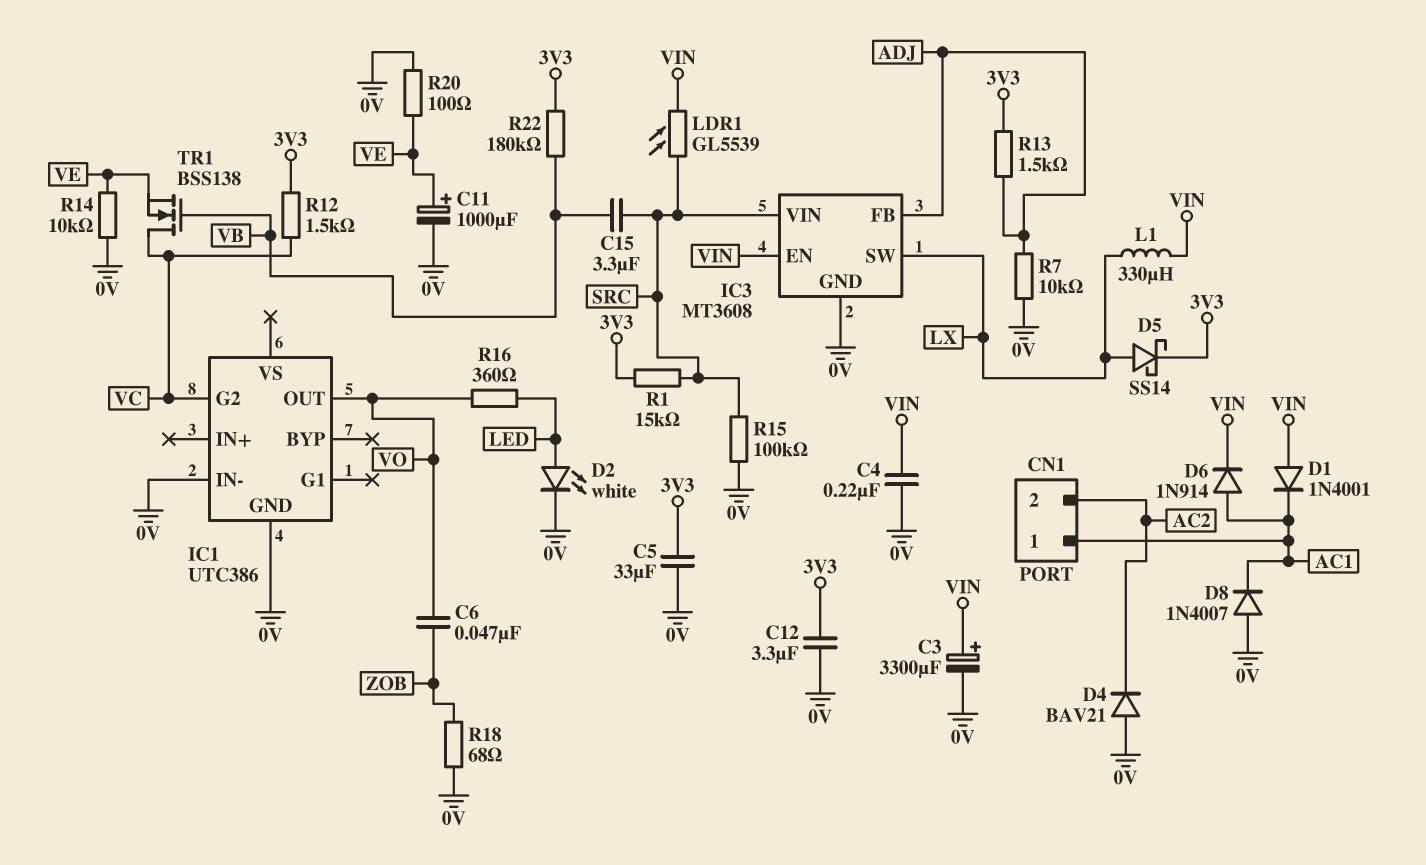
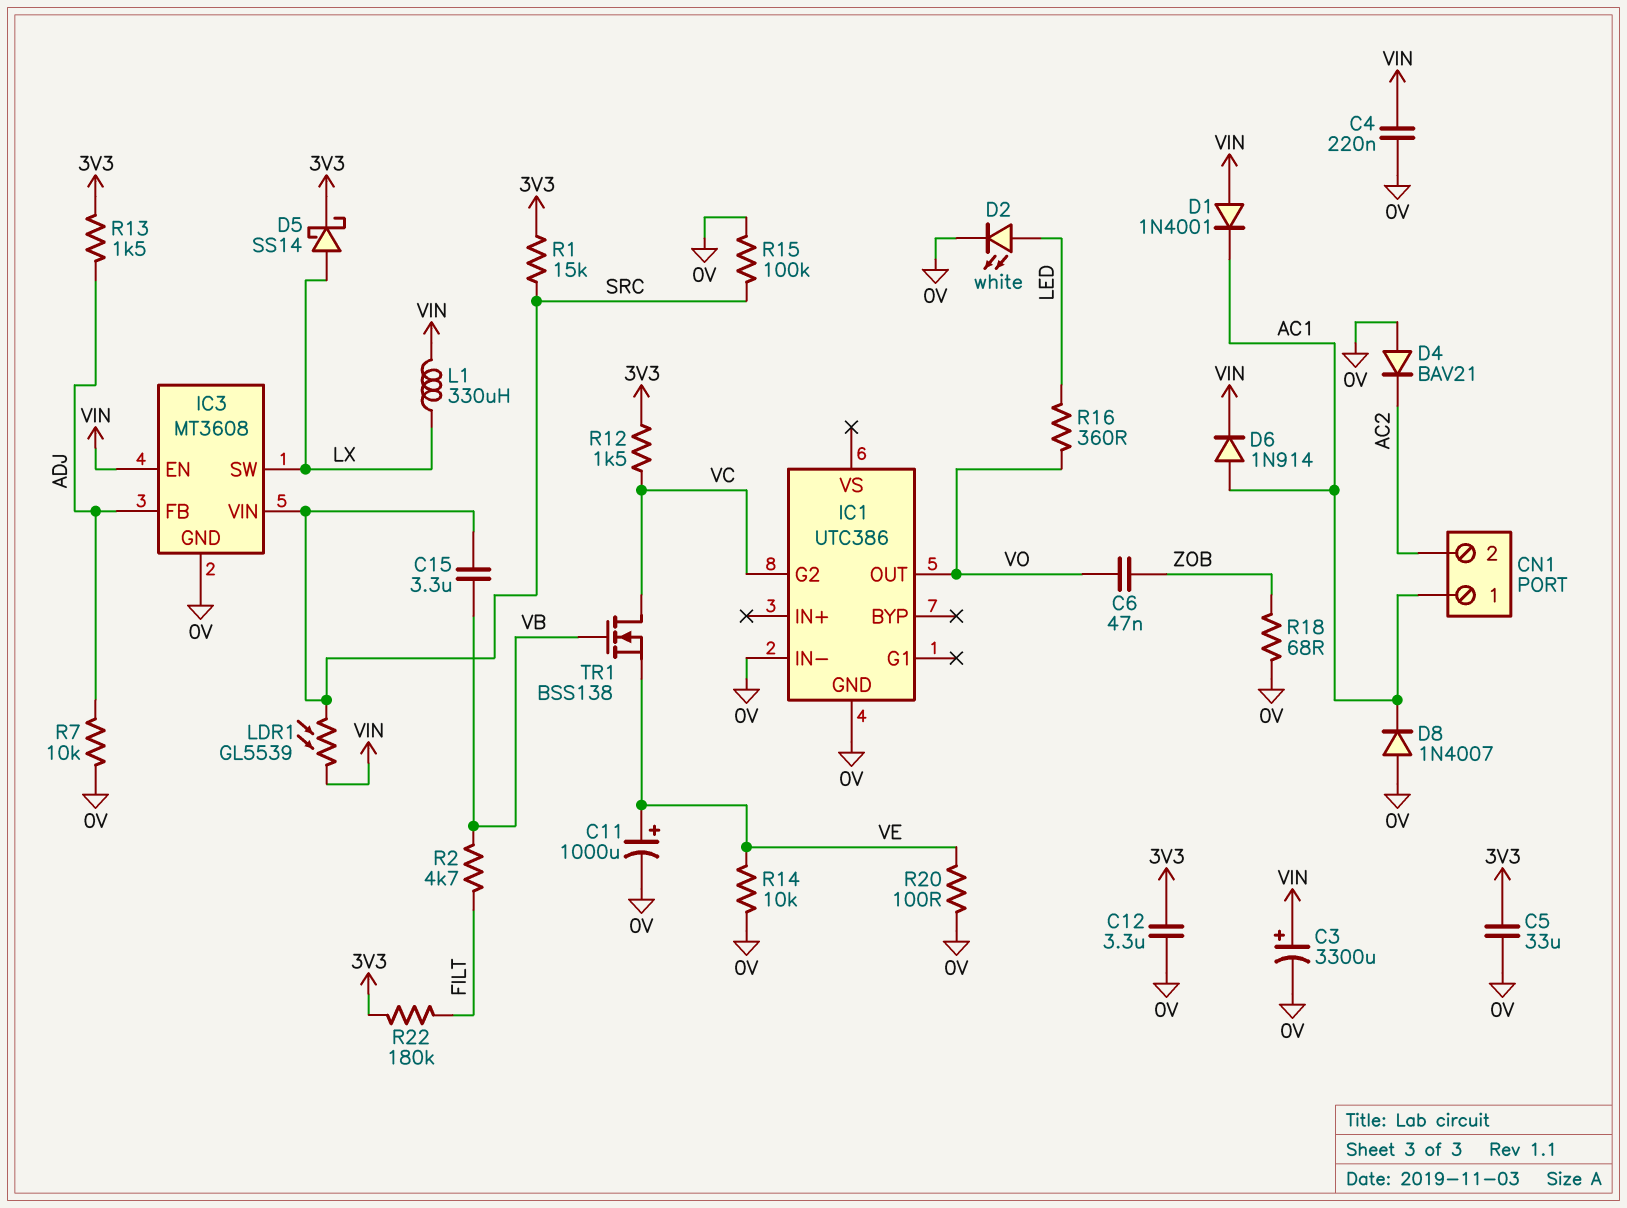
R2: none -> 4.7k (FILT, VB)
R22: 180k (3V3, VB) -> 180k (3V3, FILT)

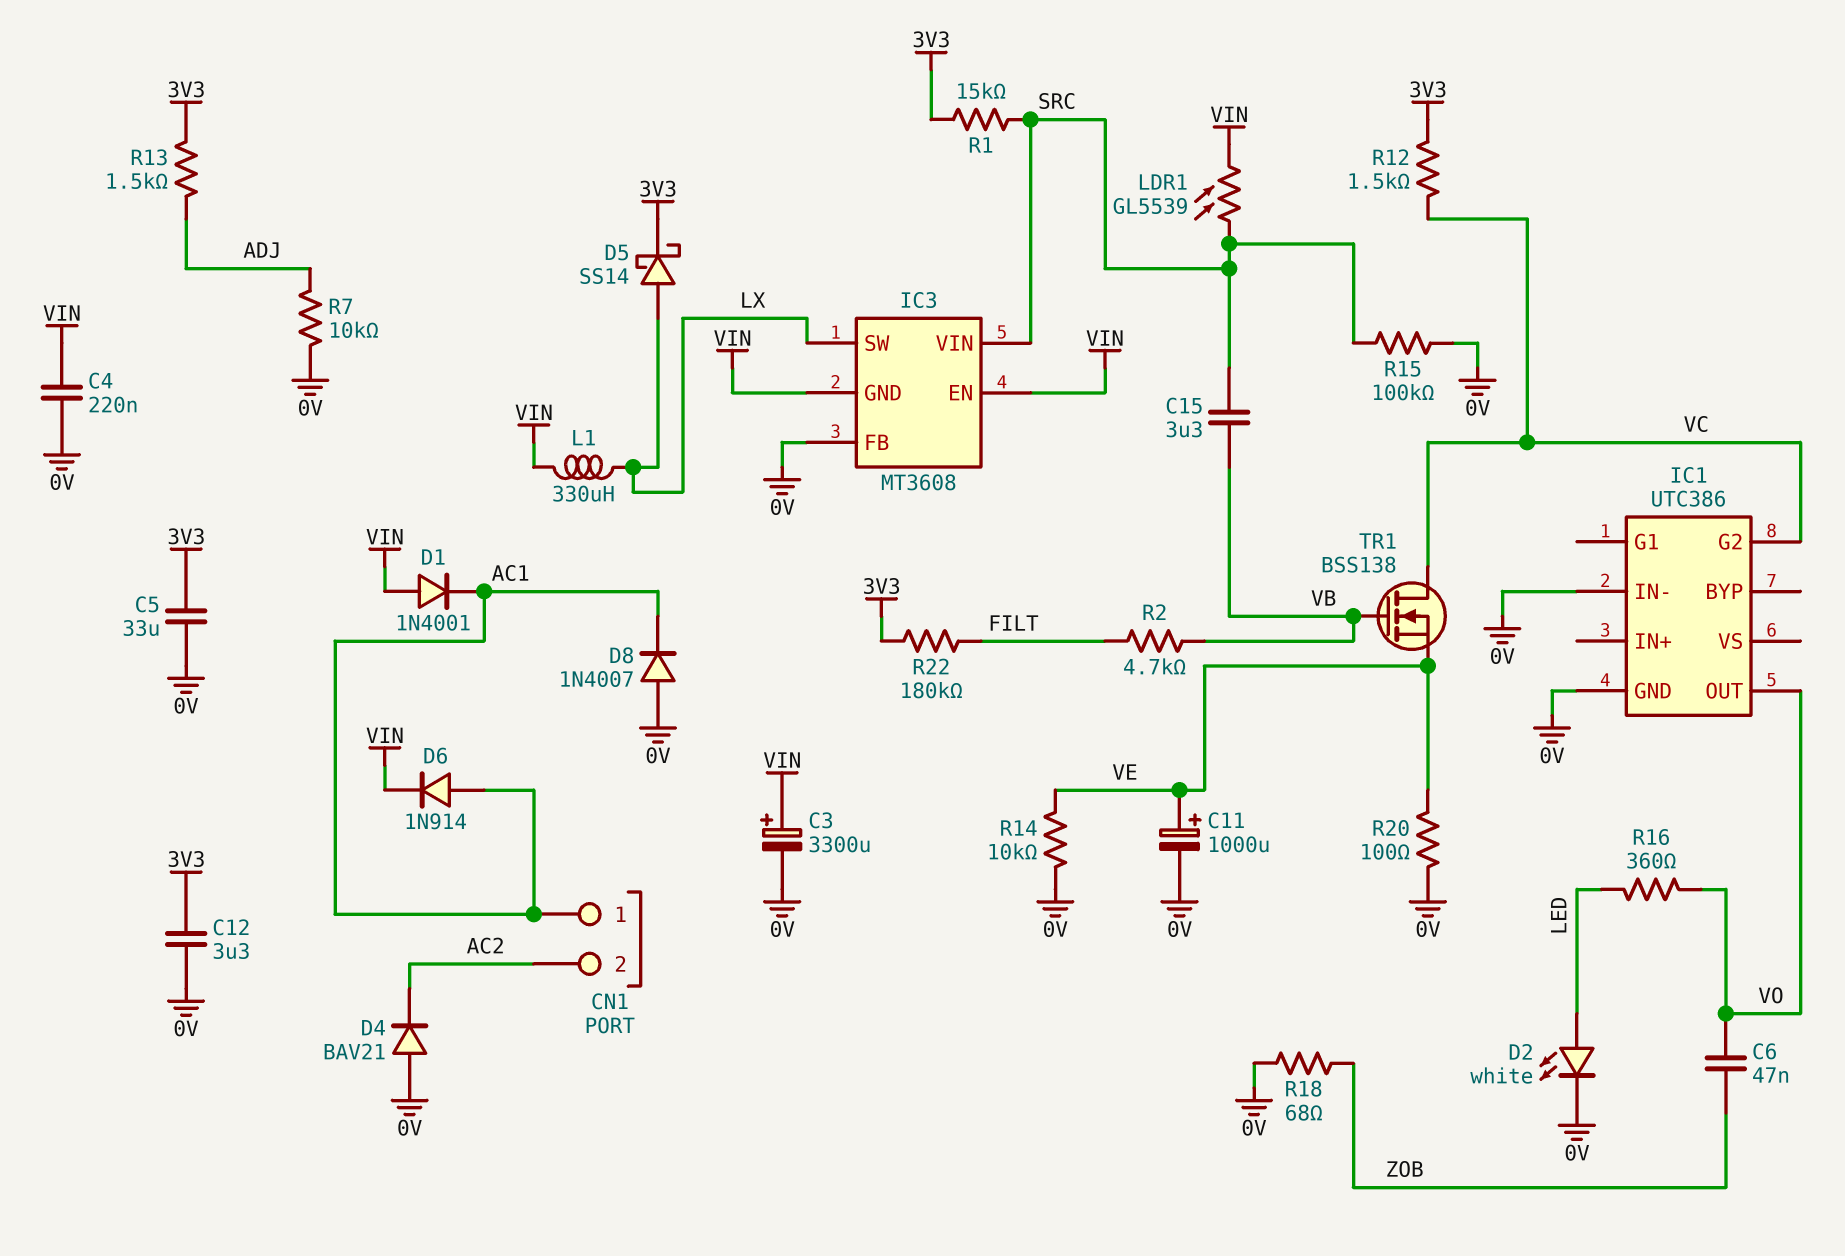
IC3 pin FB: ADJ -> 0V
IC3 pin GND: 0V -> VIN

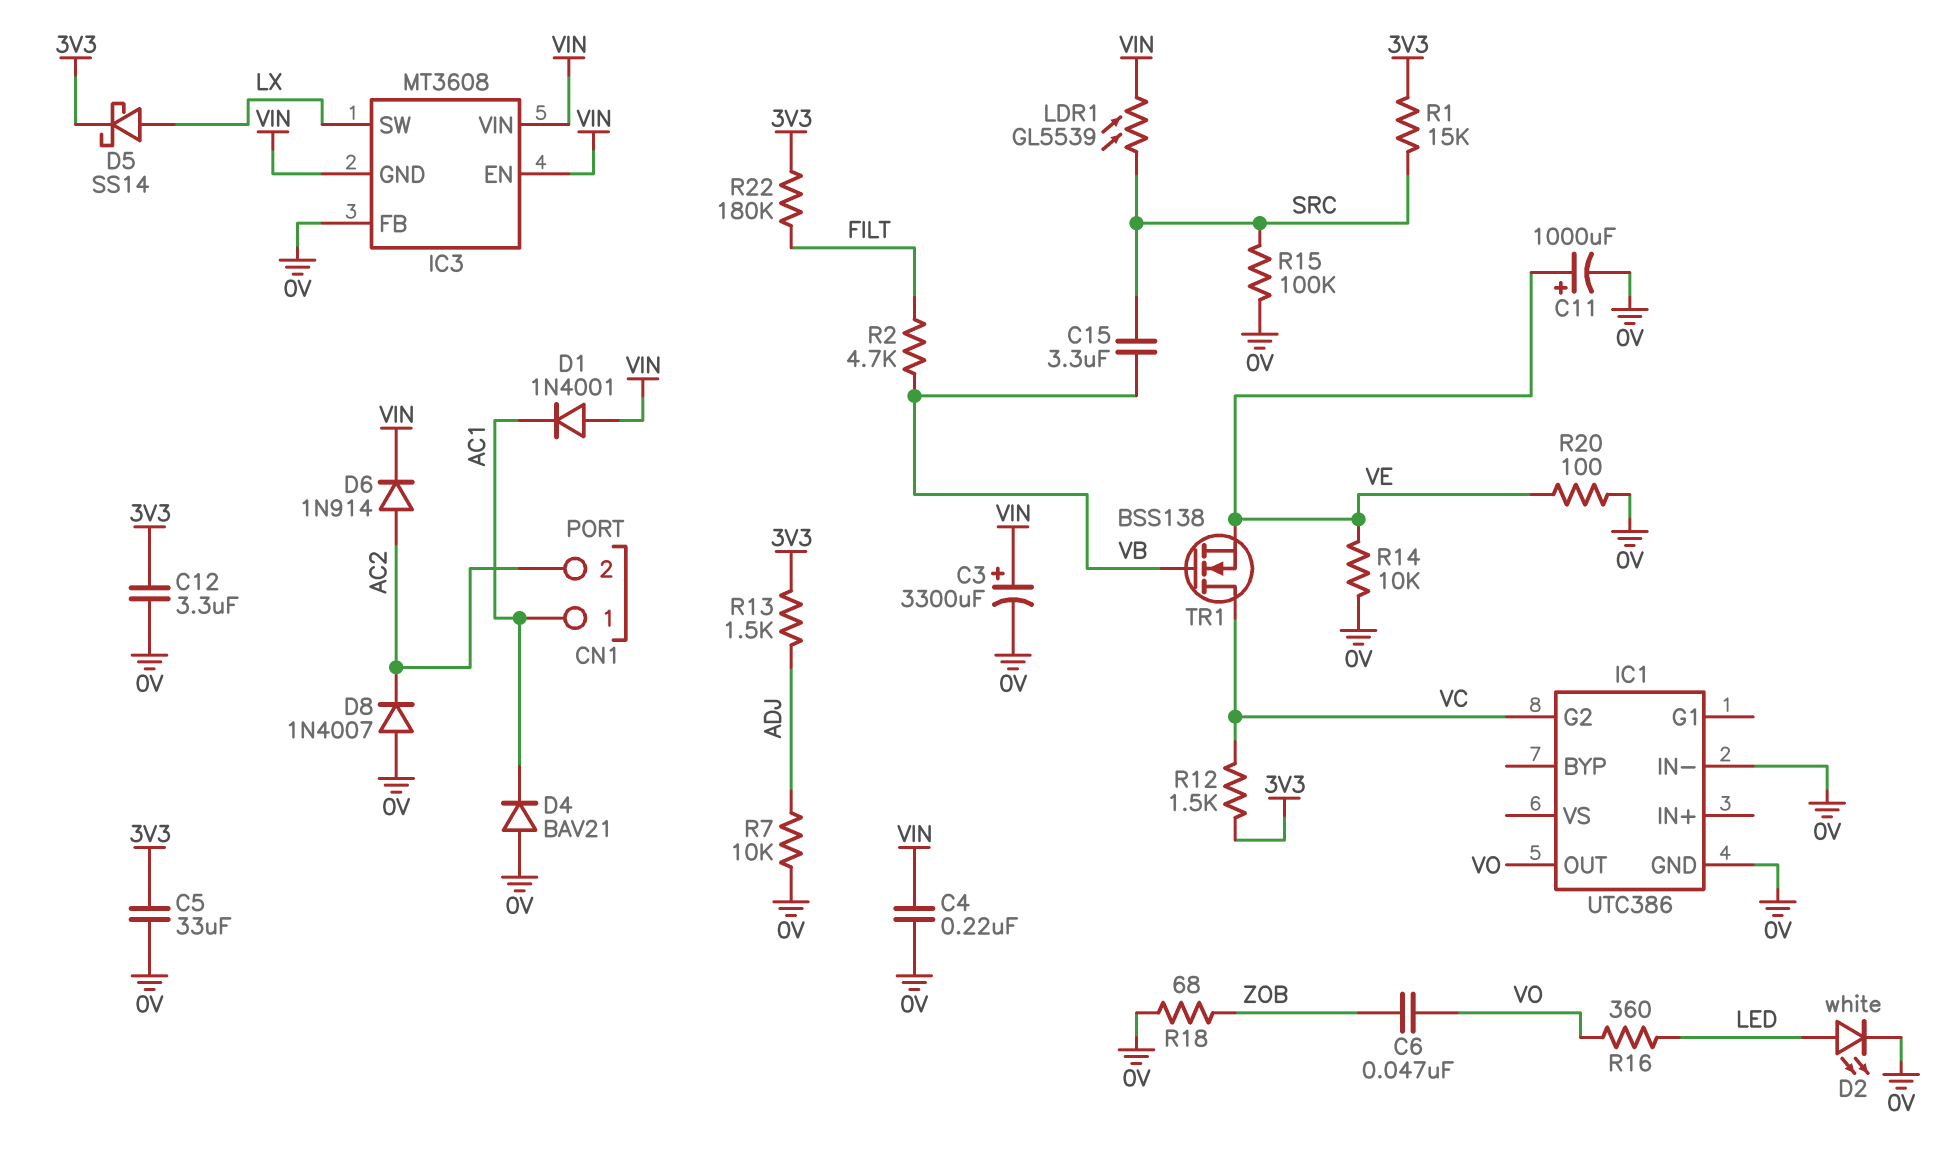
D4: diode BAV21 (A 0V, K AC2) -> diode BAV21 (A 0V, K AC1)
D6: diode 1N914 (A AC1, K VIN) -> diode 1N914 (A AC2, K VIN)
D8: diode 1N4007 (A 0V, K AC1) -> diode 1N4007 (A 0V, K AC2)
IC3 pin VIN: SRC -> VIN
L1: 330uH (LX, VIN) -> none

